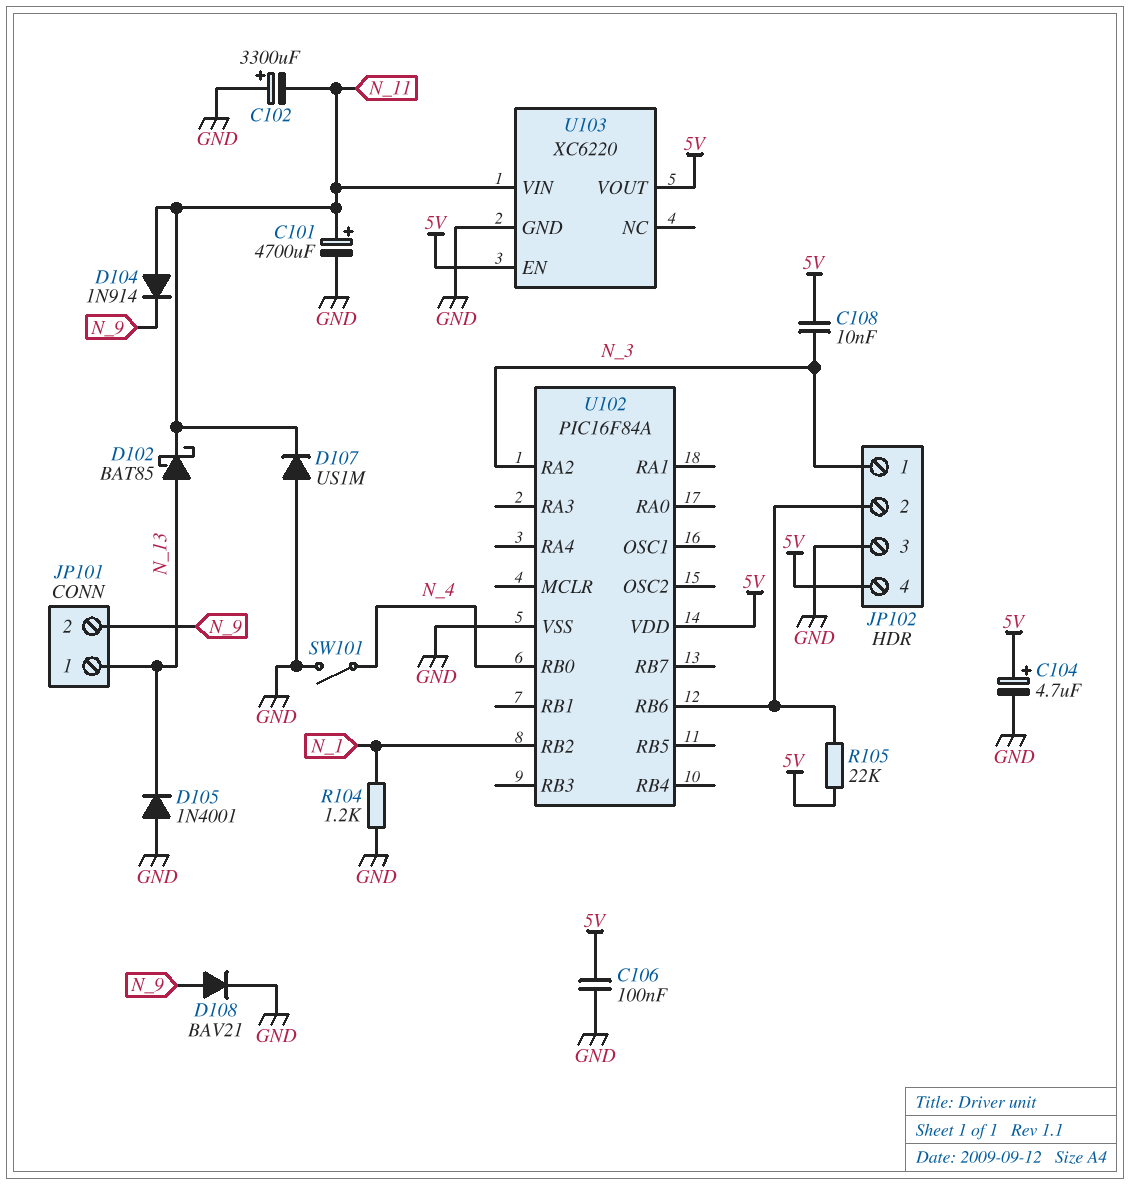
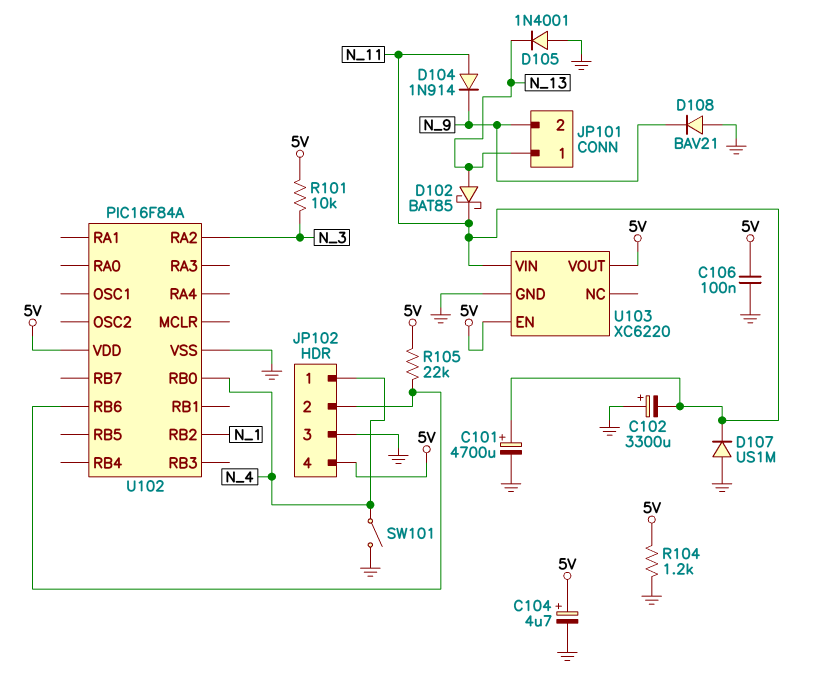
C108: 10nF (5V, N_3) -> none
D108: diode BAV21 (A N_9, K GND) -> diode BAV21 (A GND, K N_9)
JP102 pin 1: N_3 -> N_4
R101: none -> 10k (5V, N_3)
R104: 1.2k (GND, N_1) -> 1.2k (5V, GND)

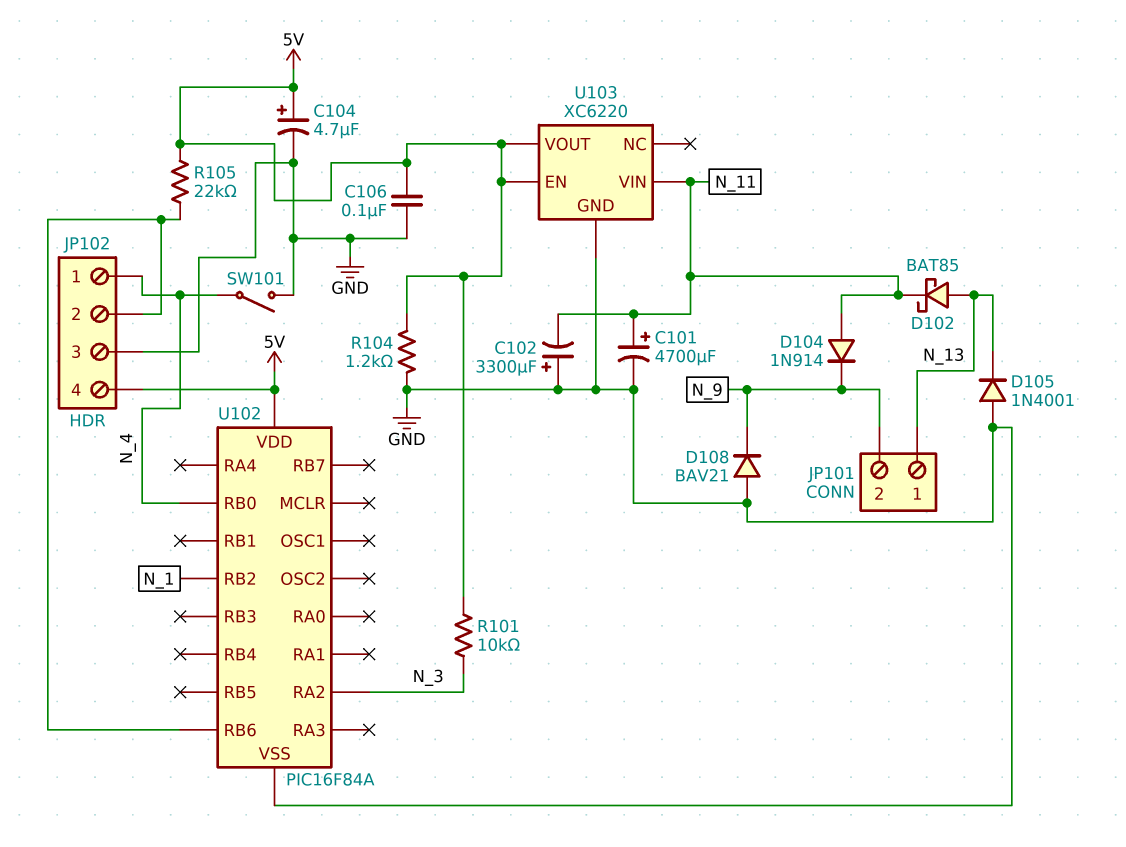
D107: diode US1M (A GND, K N_11) -> none

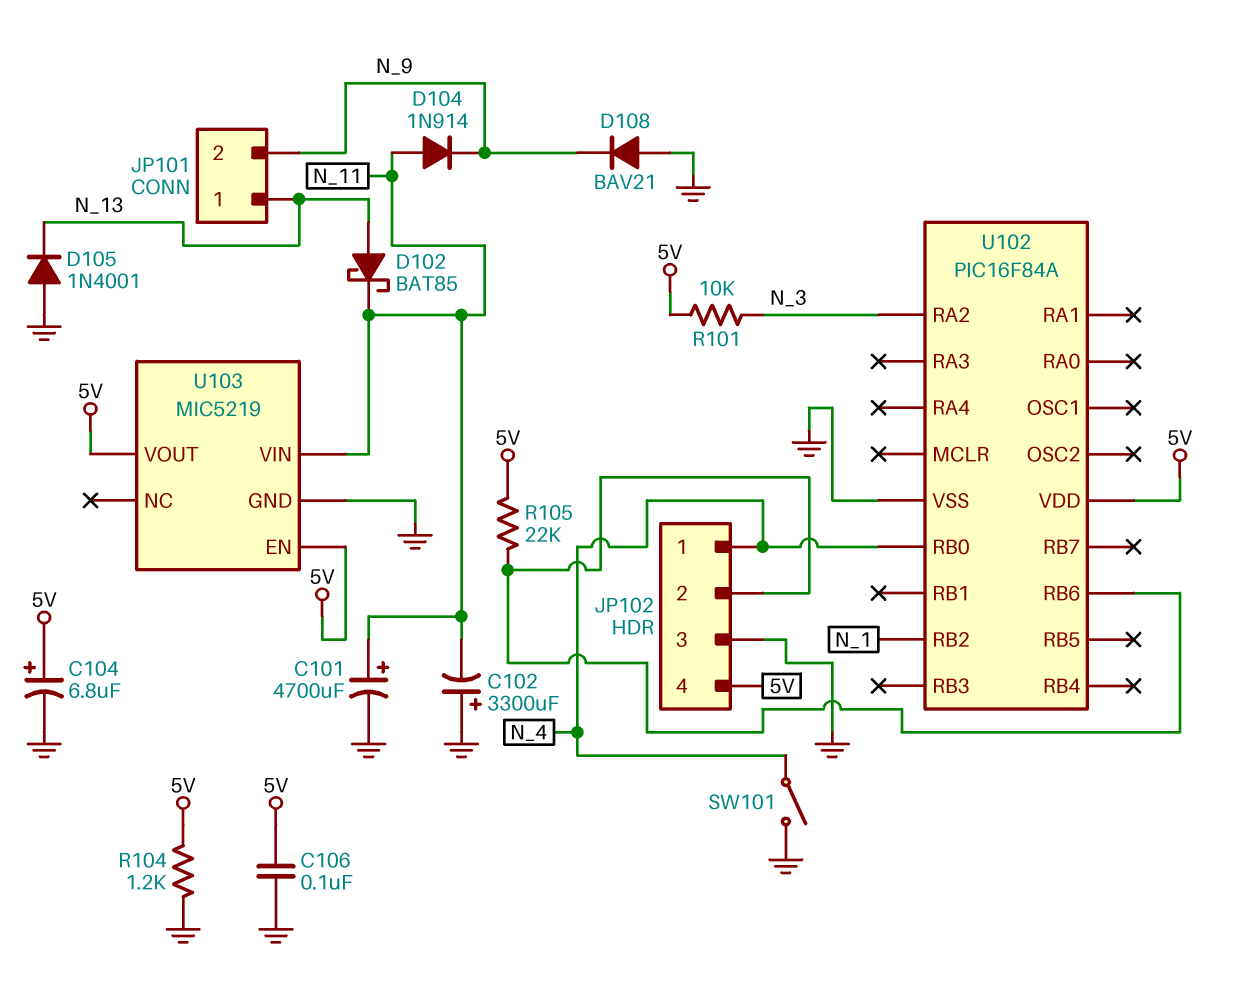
C104: 4.7uF (plus 5V, minus GND) -> 6.8uF (plus 5V, minus GND)
U103: XC6220 -> MIC5219

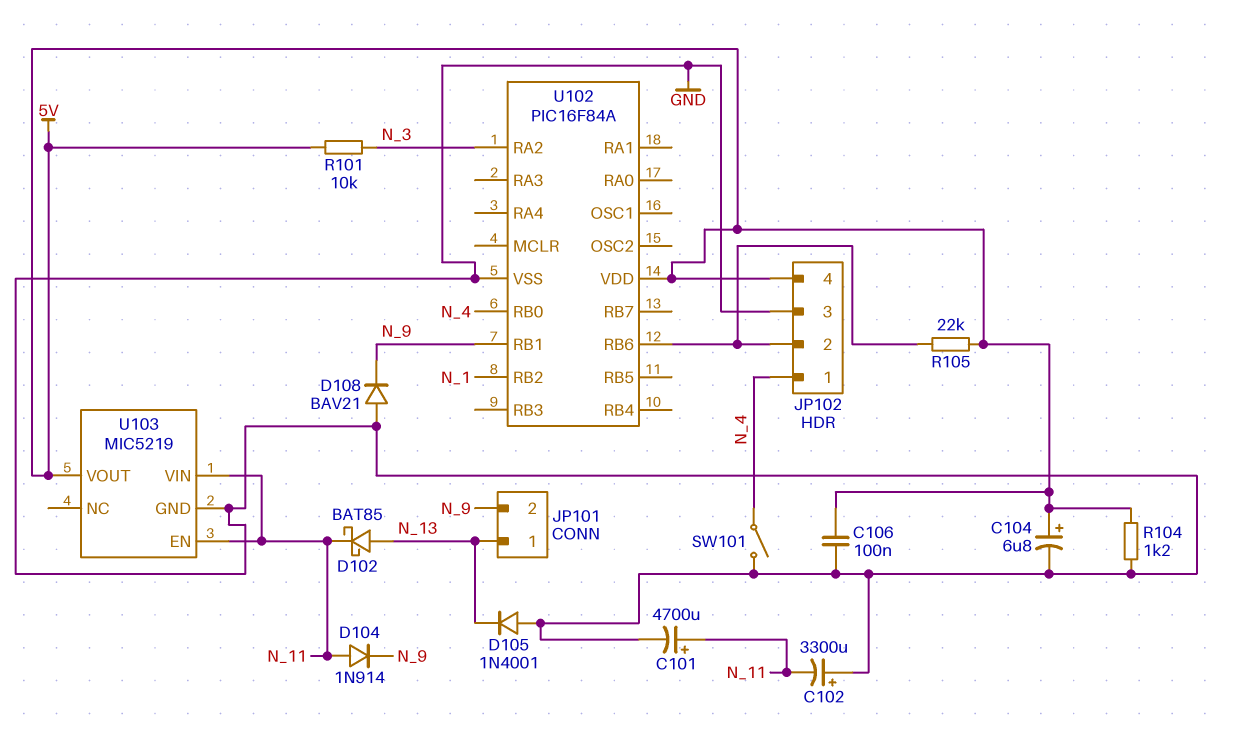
U102 pin RB1: none -> N_9
U103 pin EN: 5V -> N_11

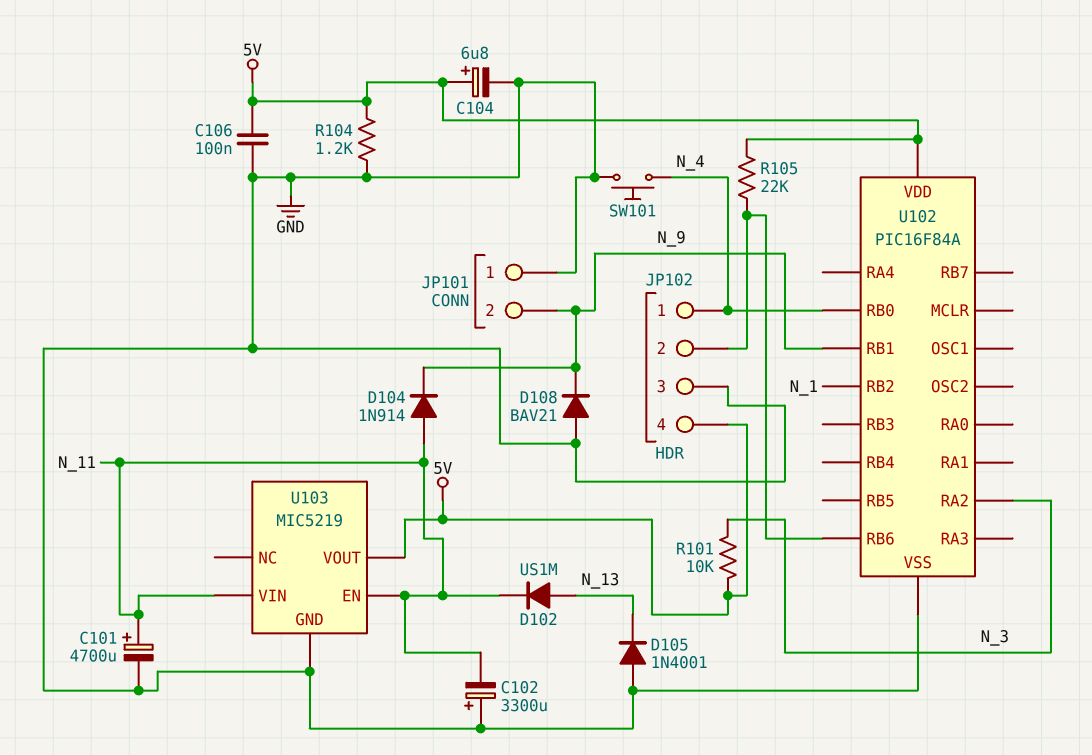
D102: schottky BAT85 (A N_13, K N_11) -> diode US1M (A N_13, K N_11)
JP101 pin 1: N_13 -> GND
SW101: switch (GND, N_4) -> button (GND, N_4)

